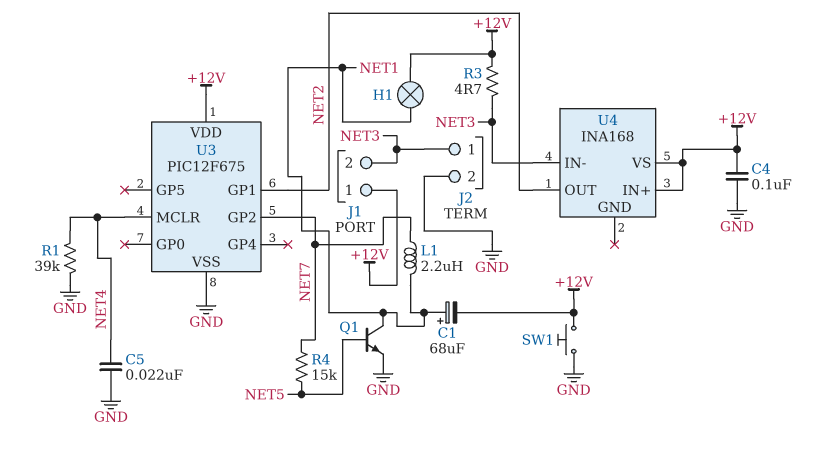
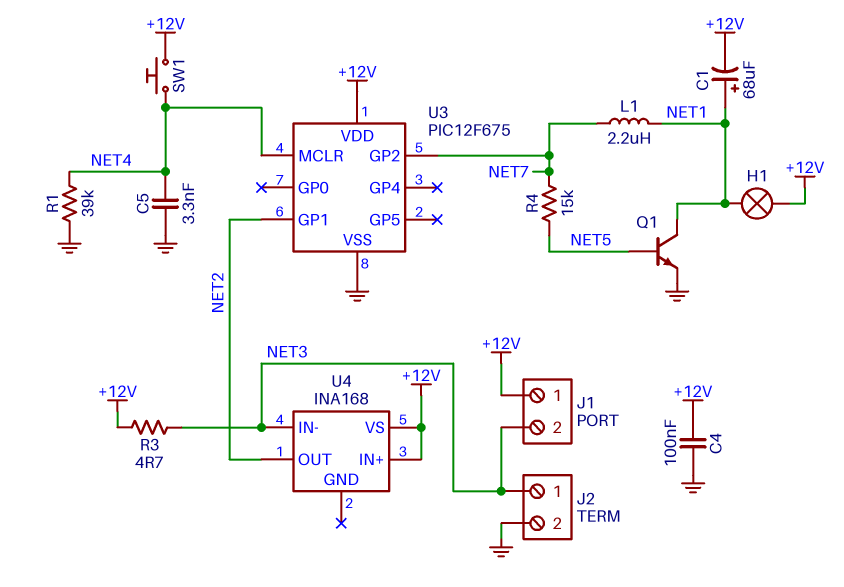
C5: 22nF (GND, NET4) -> 3.3nF (GND, NET4)
SW1: button (+12V, GND) -> button (+12V, NET4)

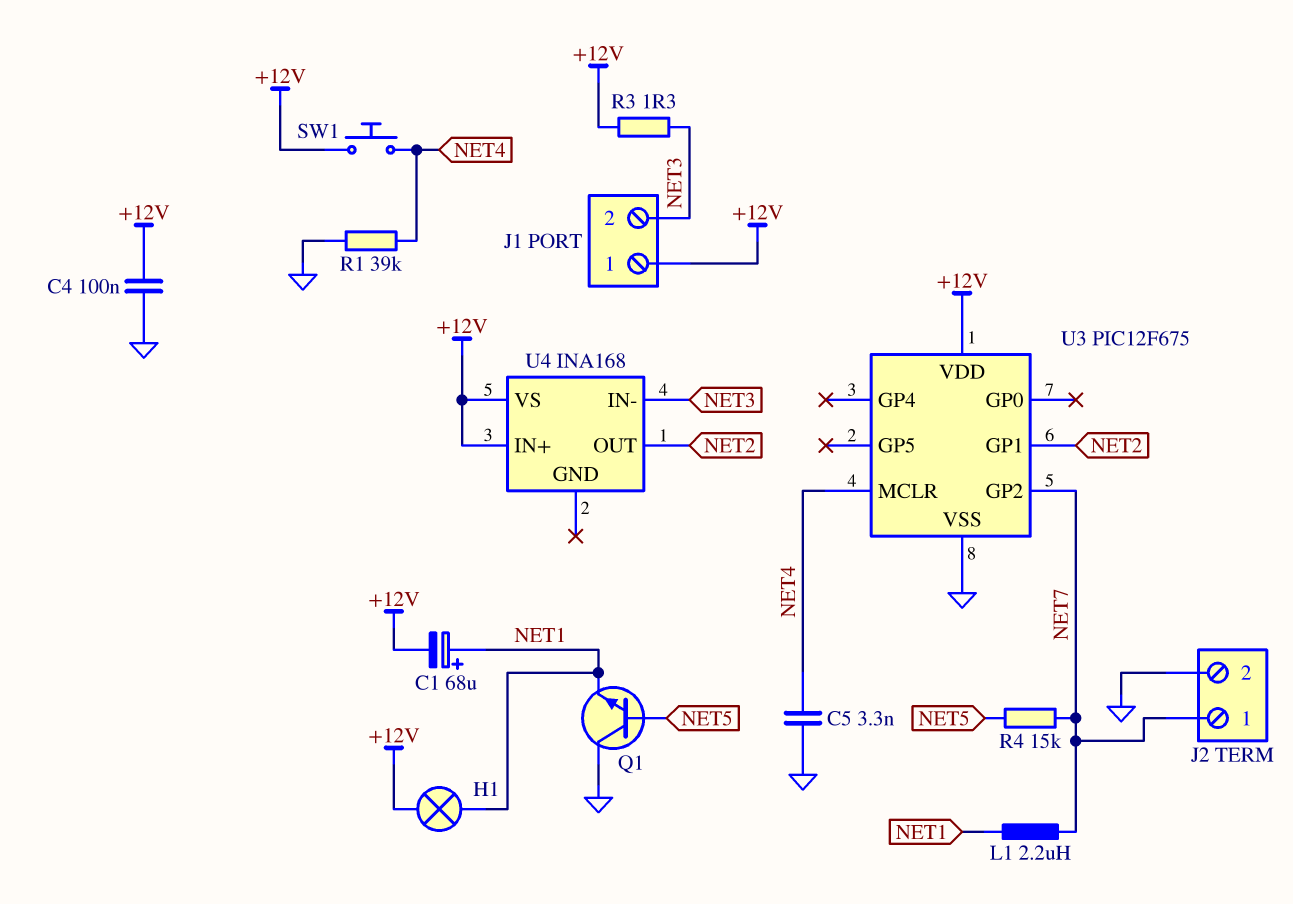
J2 pin 1: NET3 -> NET7
Q1: NPN (B NET5, C NET1, E GND) -> NPN (B NET5, C GND, E NET1)
R3: 4.7 (+12V, NET3) -> 1.3 (+12V, NET3)

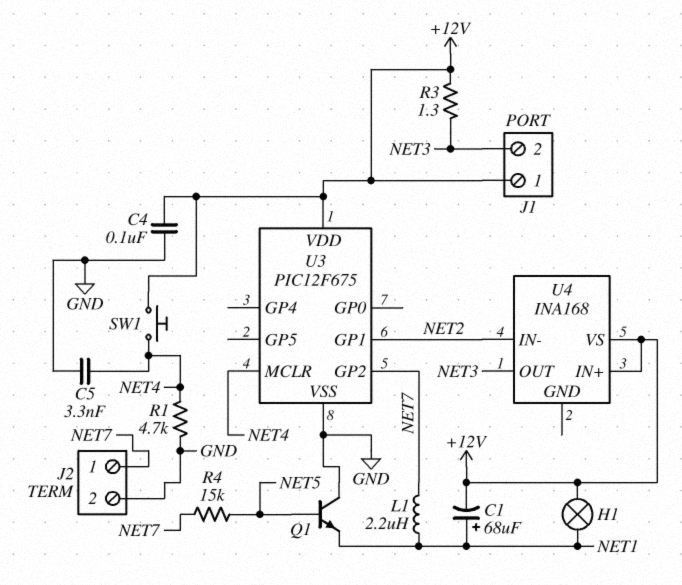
R1: 39k (GND, NET4) -> 4.7k (GND, NET4)
U4 pin IN-: NET3 -> NET2
U4 pin OUT: NET2 -> NET3

